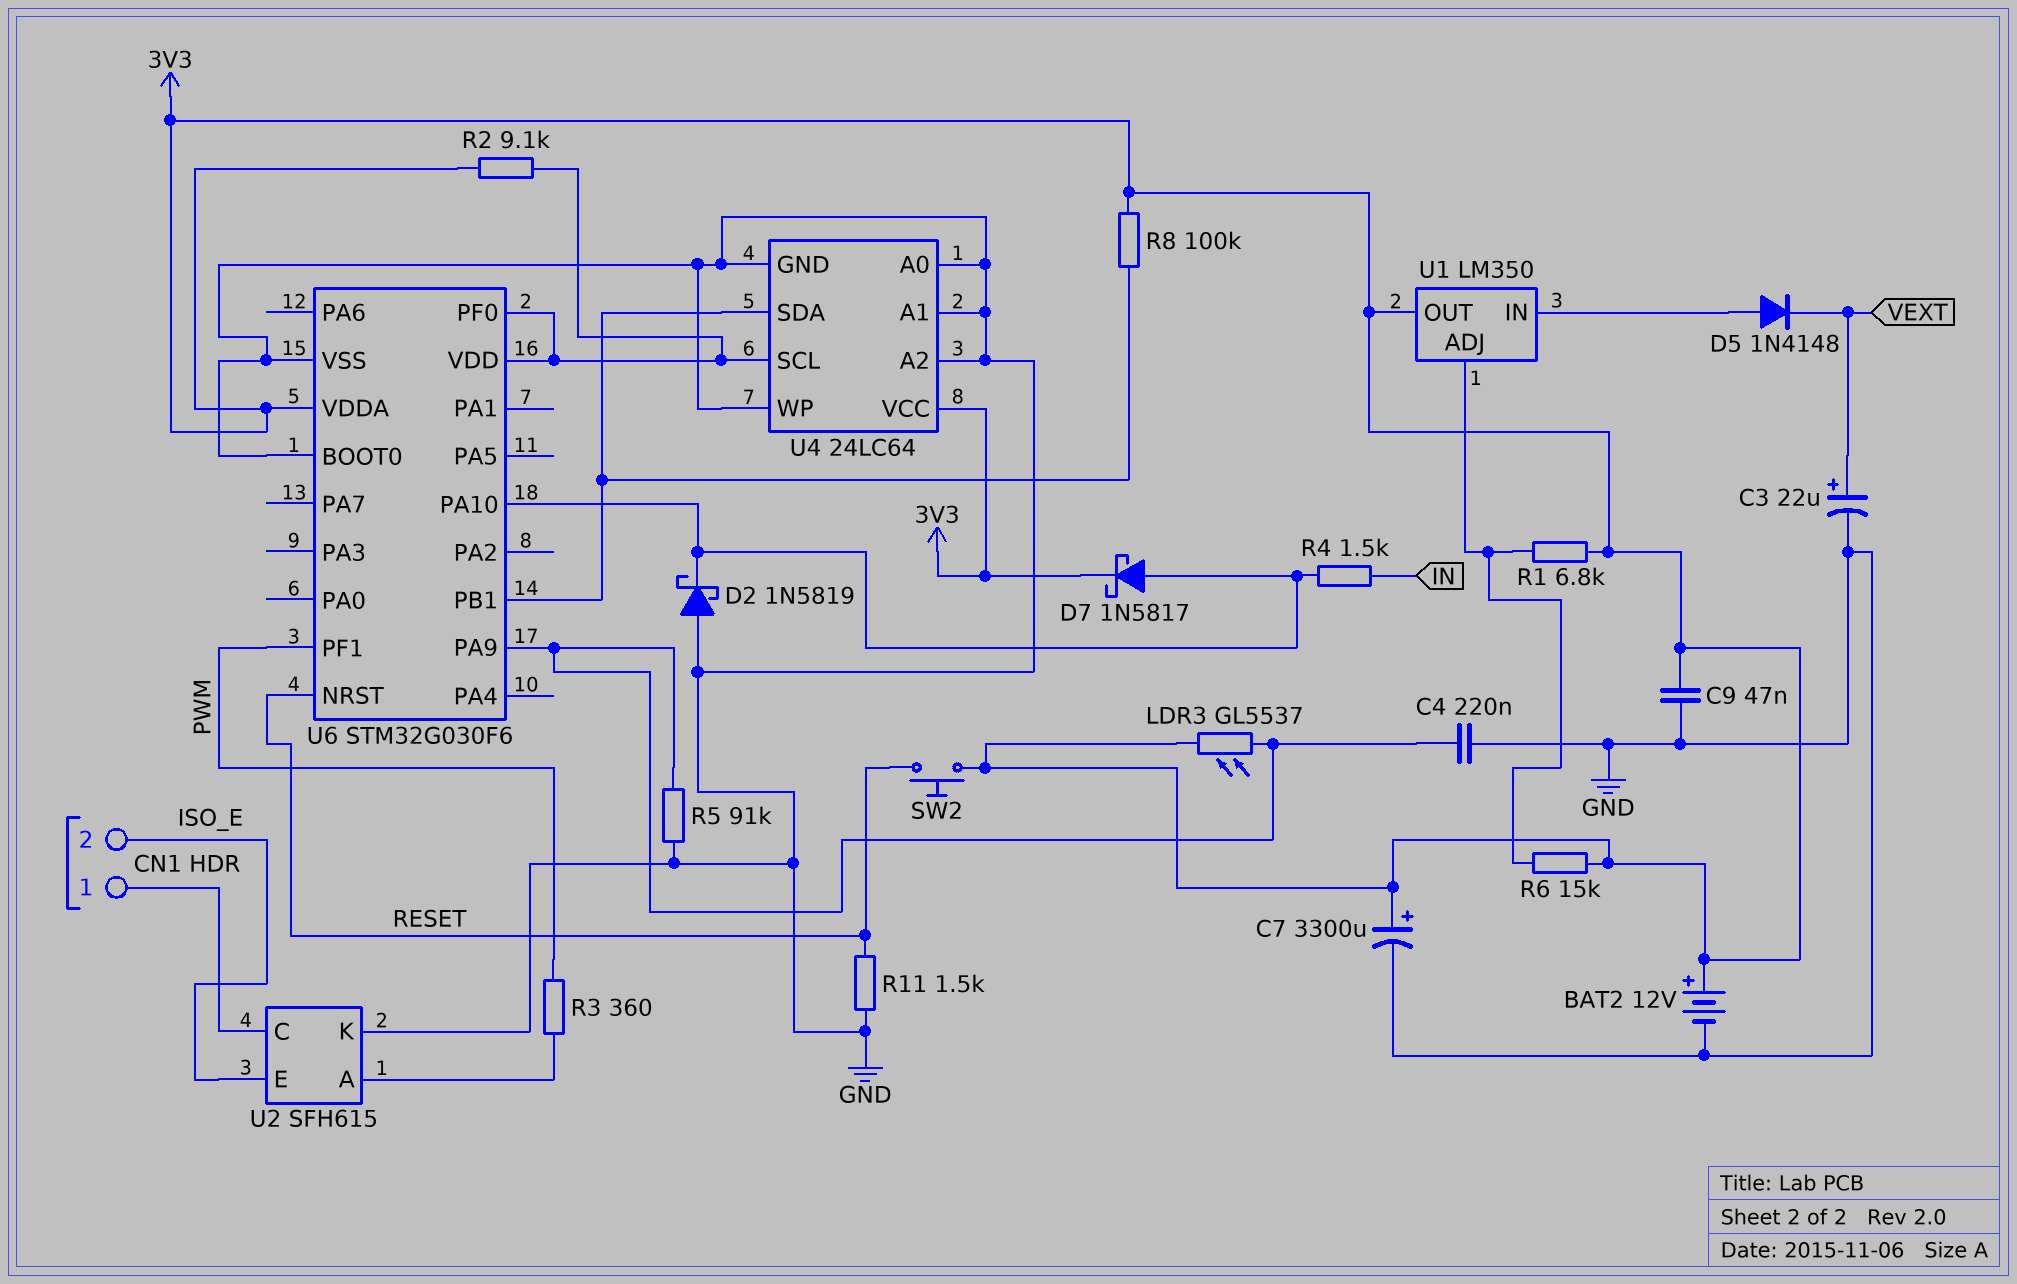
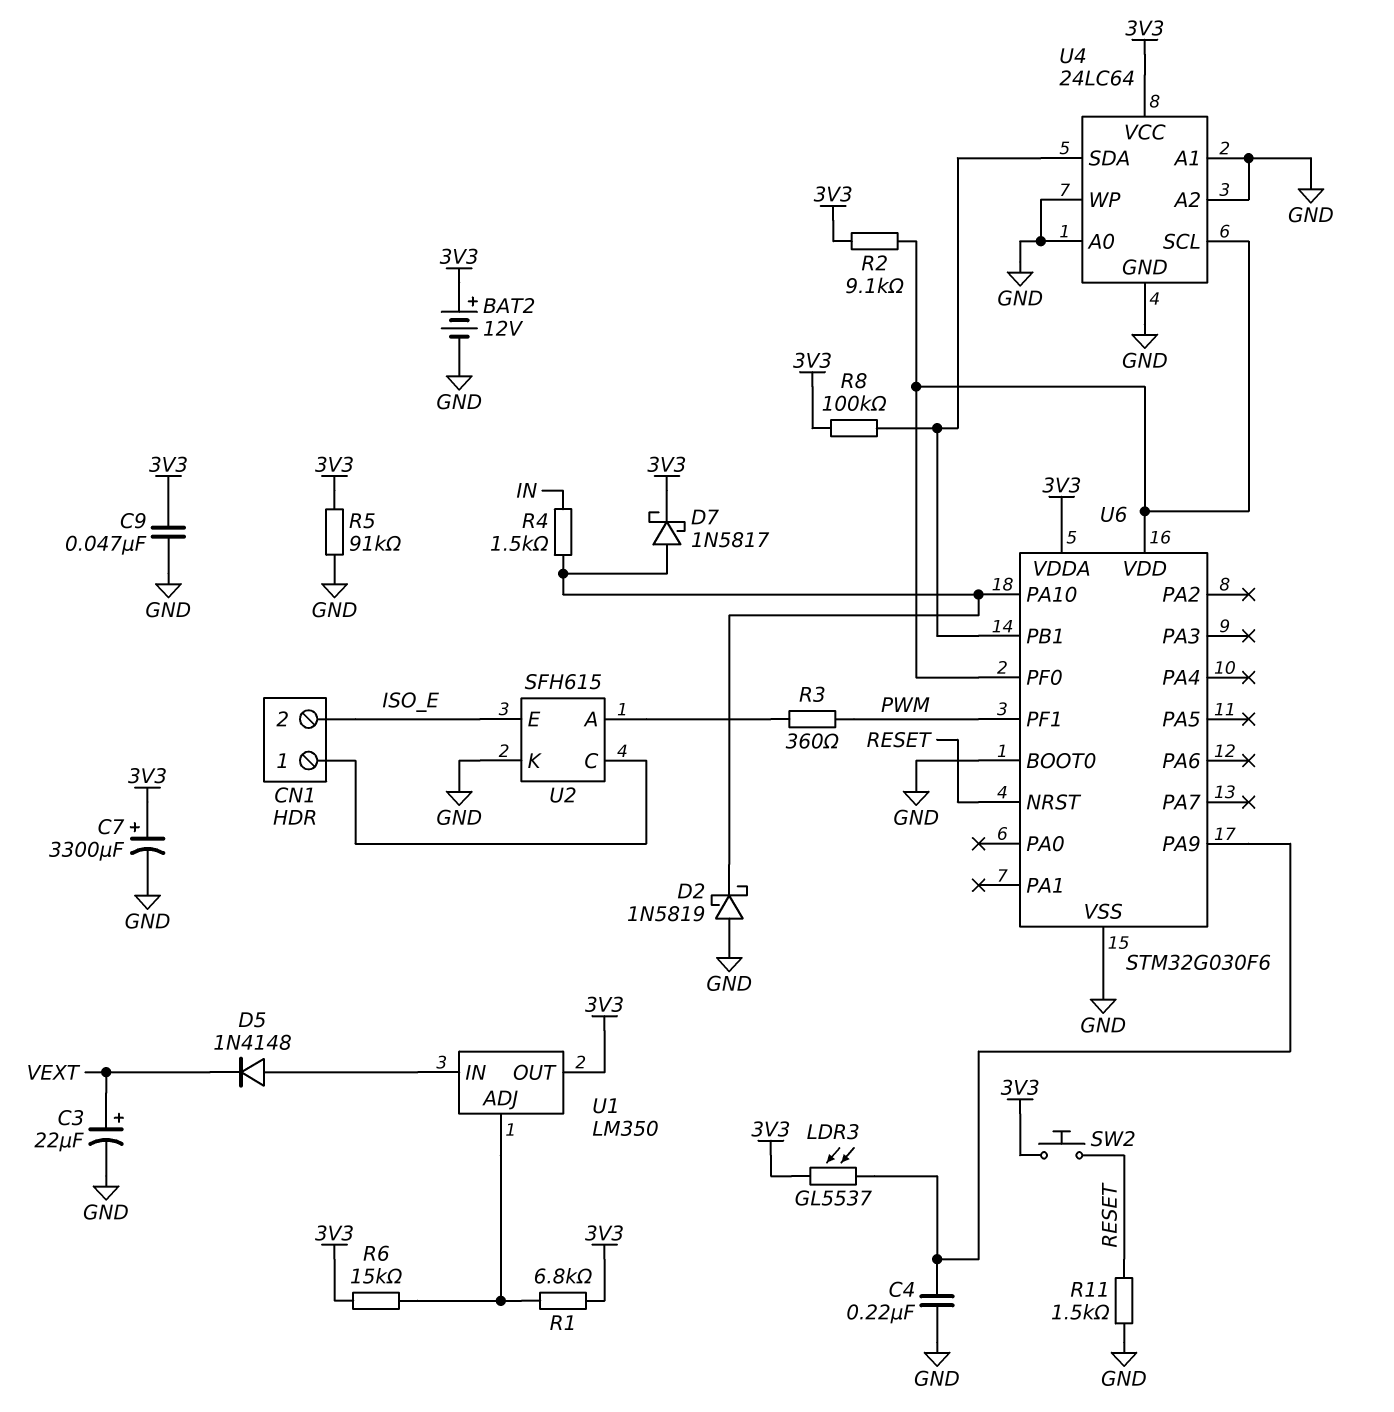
R5: 91k (GND, U6/PA9) -> 91k (3V3, GND)

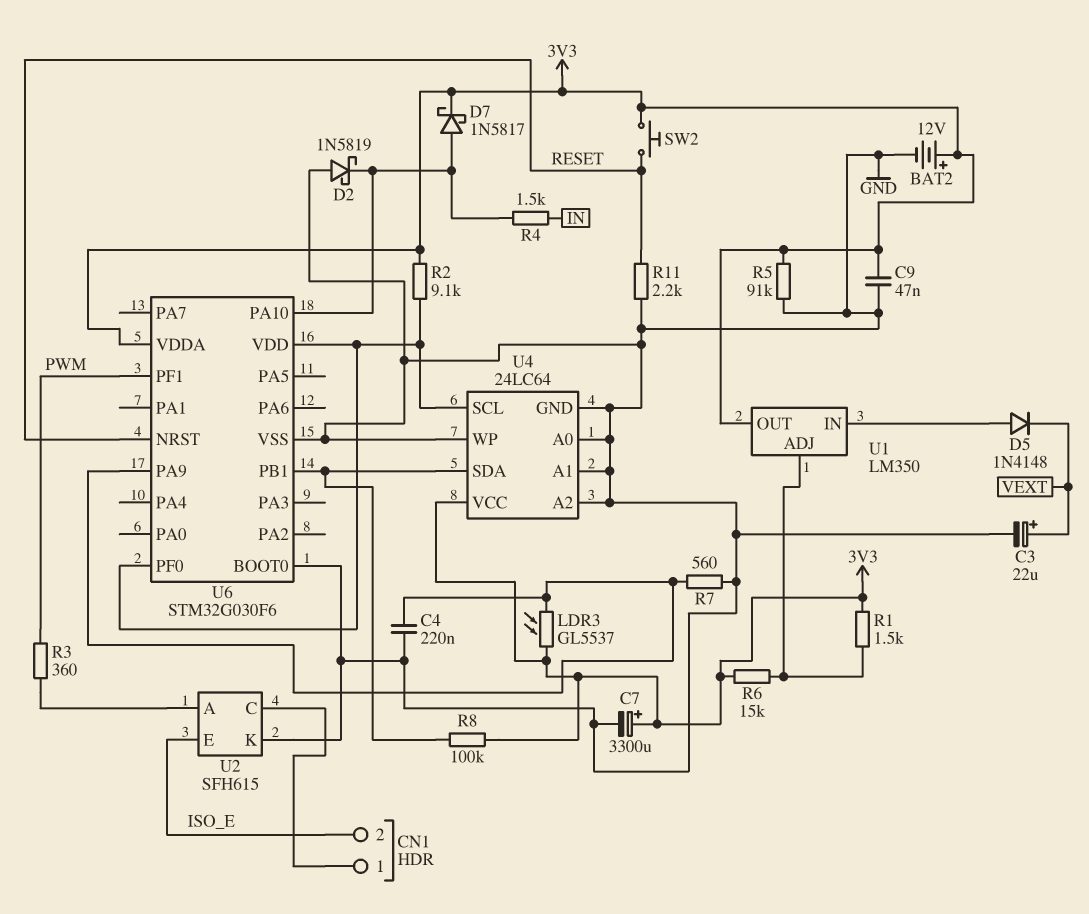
R1: 6.8k (3V3, U1/ADJ) -> 1.5k (3V3, U1/ADJ)
R7: none -> 560 (GND, U6/PA9)
R11: 1.5k (GND, RESET) -> 2.2k (GND, RESET)

